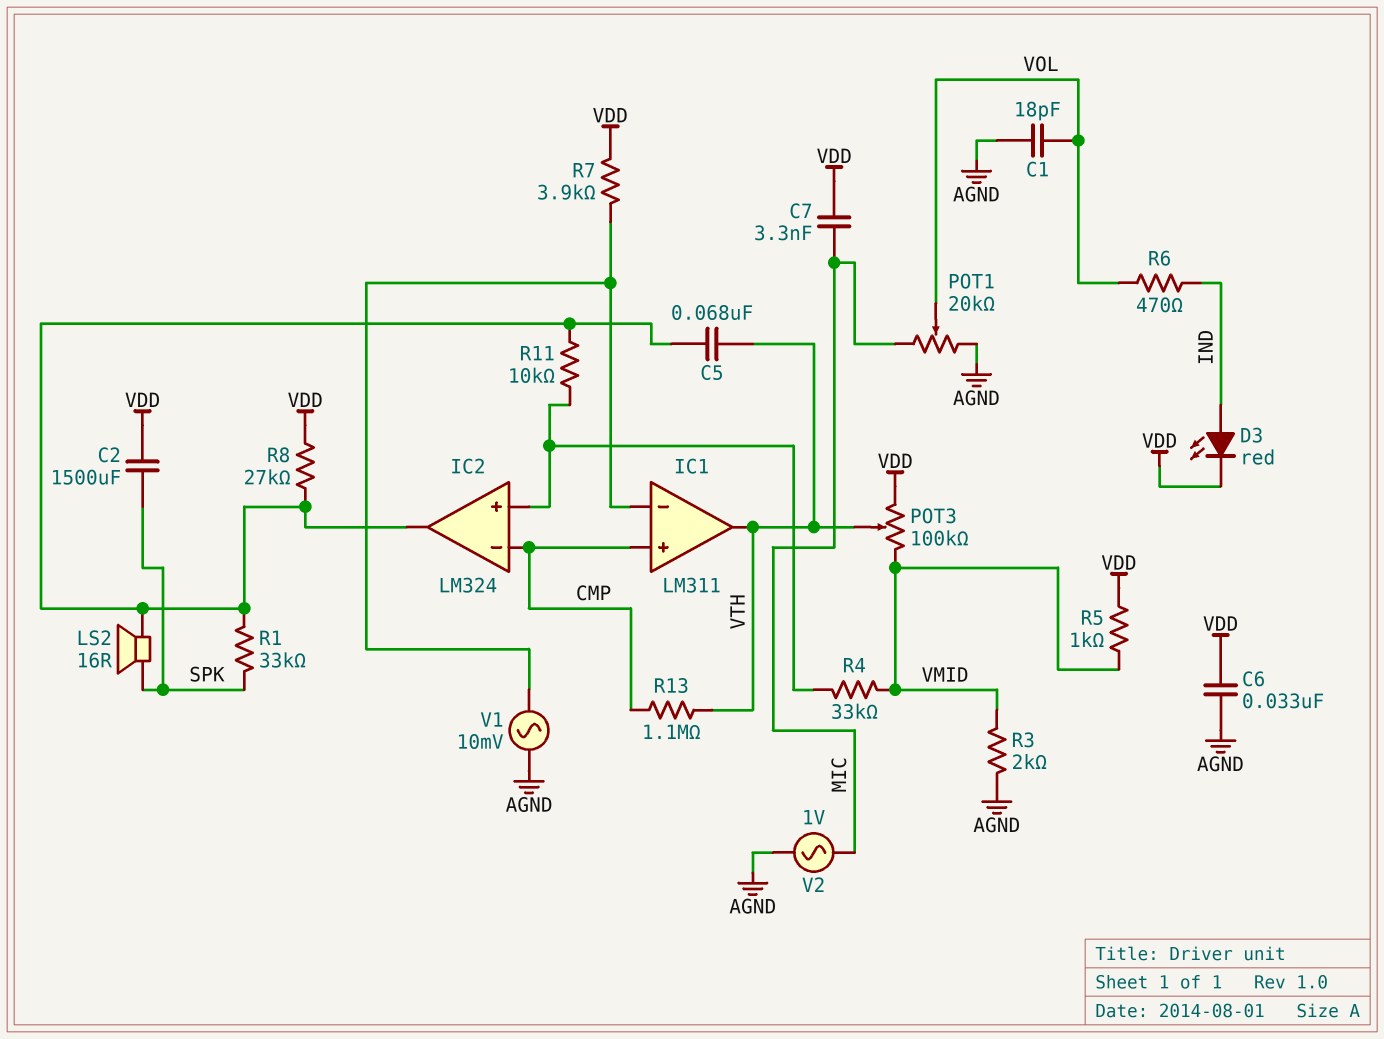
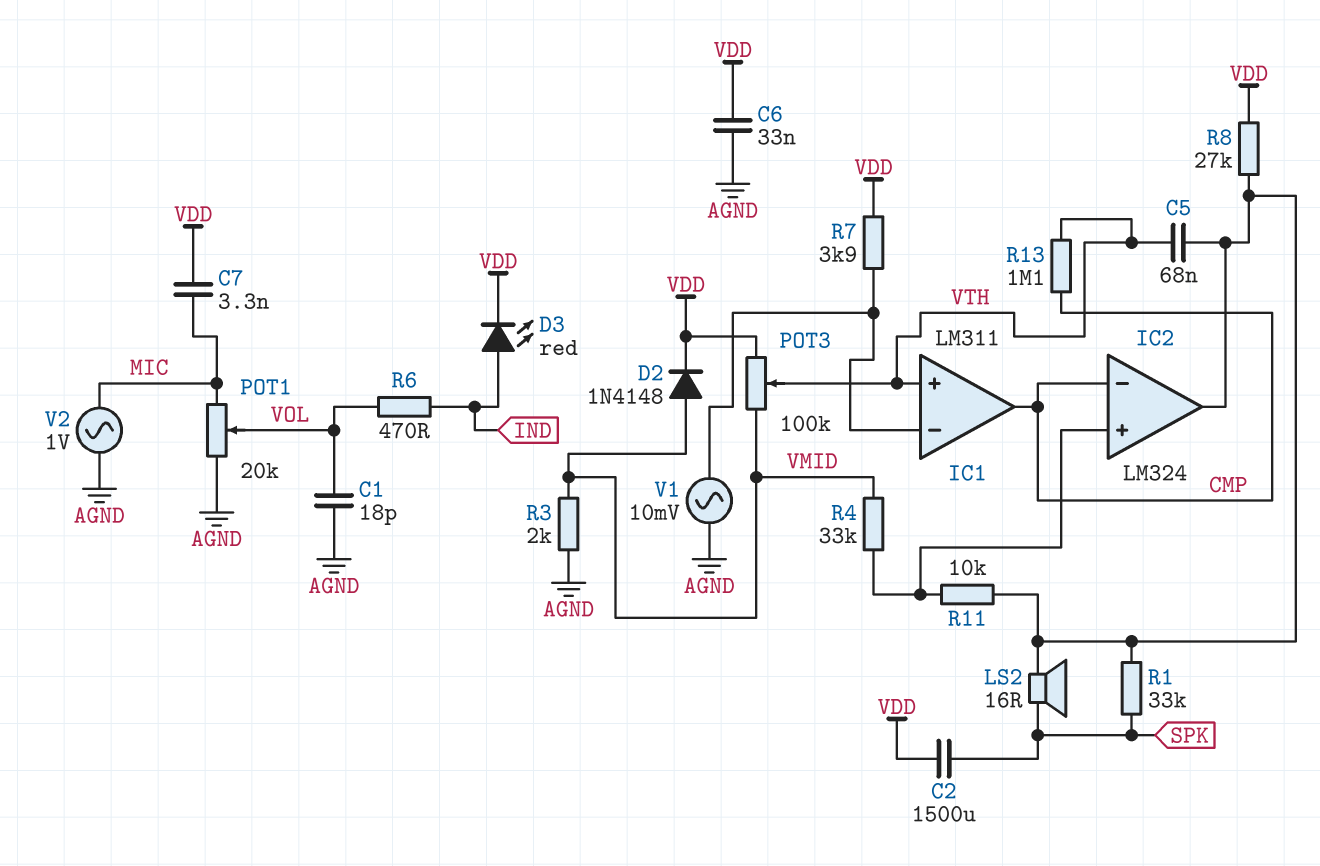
D2: none -> diode 1N4148 (A VMID, K VDD)
IC1 pin in+: CMP -> VTH
IC1 pin out: VTH -> CMP
R5: 1k (VDD, VMID) -> none

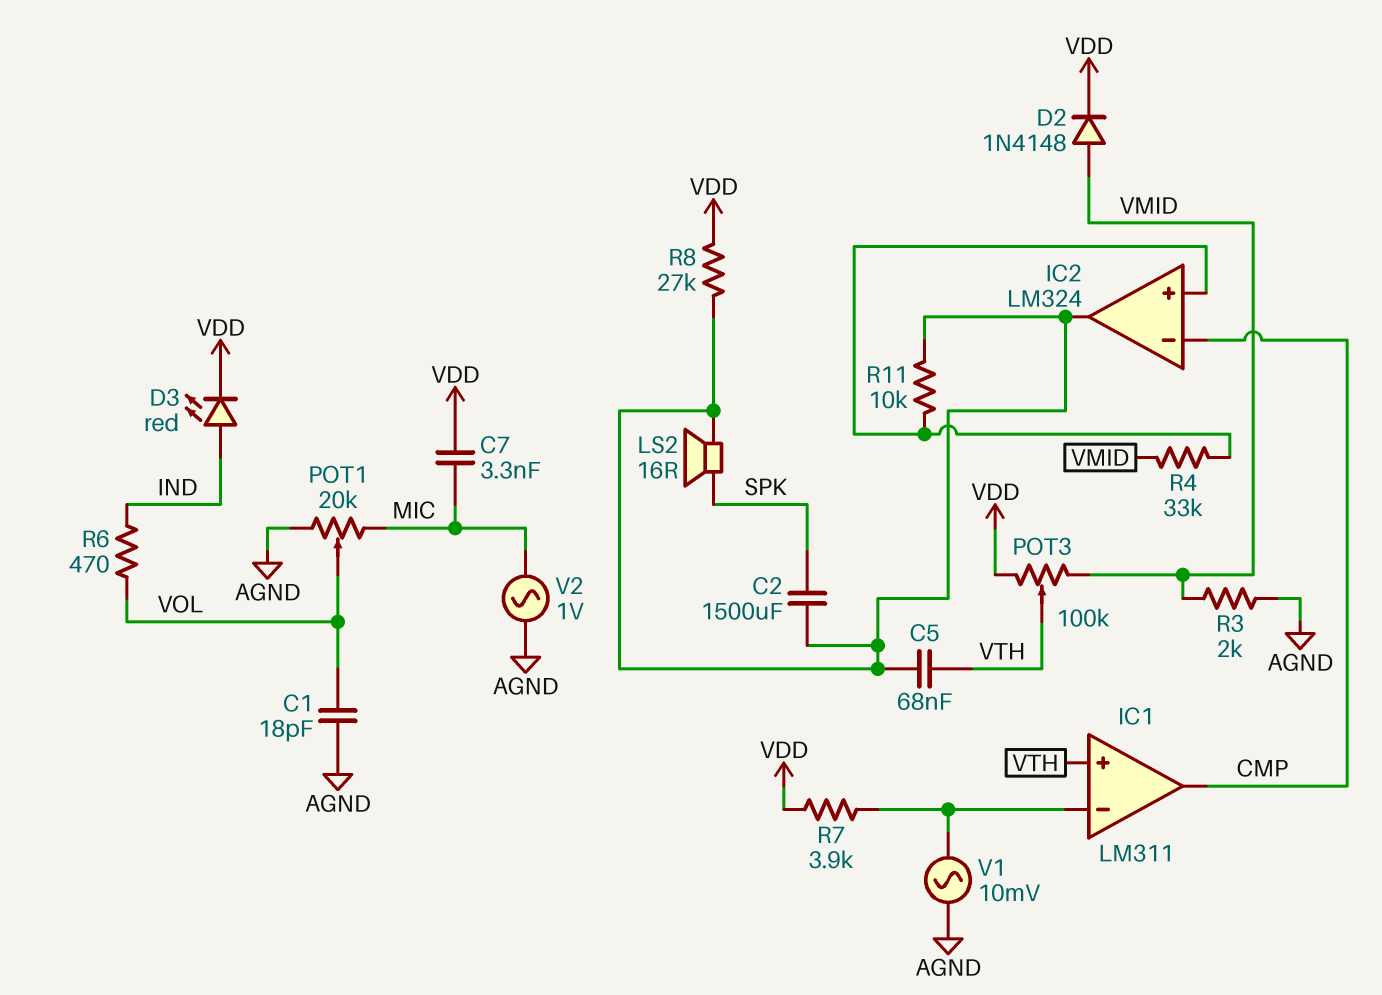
C2: 1500uF (SPK, VDD) -> 1500uF (IC2/out, SPK)
C6: 33nF (AGND, VDD) -> none
R1: 33k (IC2/out, SPK) -> none
R13: 1.1M (CMP, VTH) -> none

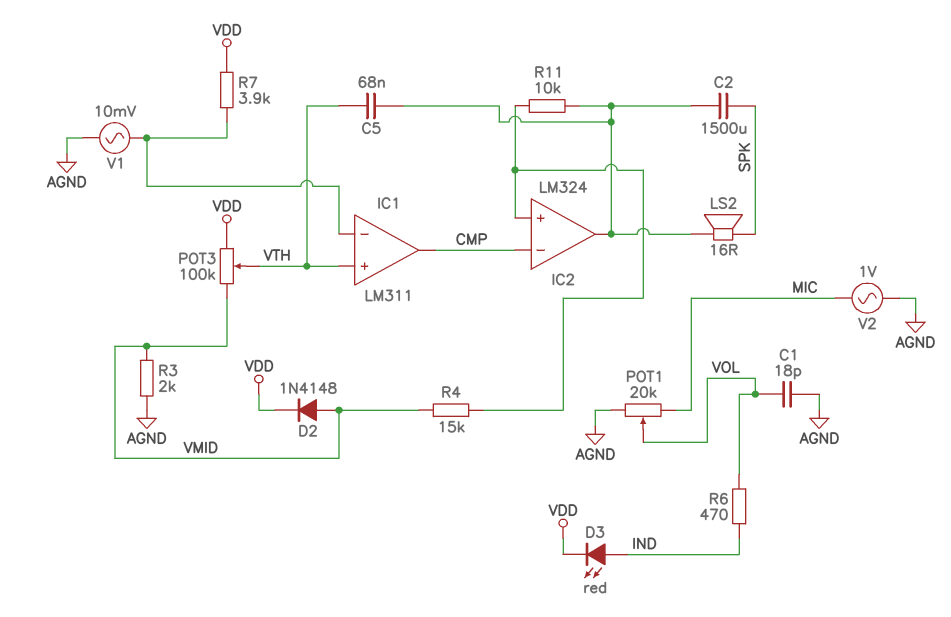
C7: 3.3nF (MIC, VDD) -> none
R4: 33k (IC2/in+, VMID) -> 15k (IC2/in+, VMID)
R8: 27k (IC2/out, VDD) -> none

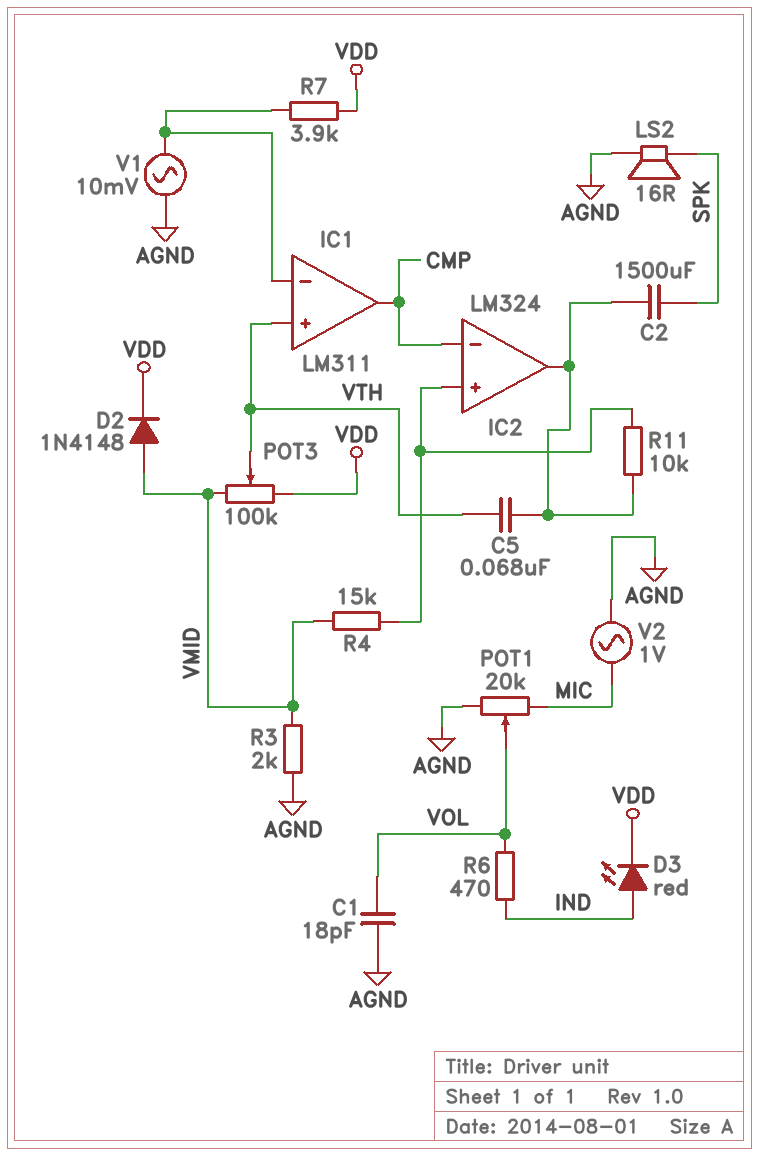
LS2: speaker 16R (IC2/out, SPK) -> speaker 16R (AGND, SPK)

